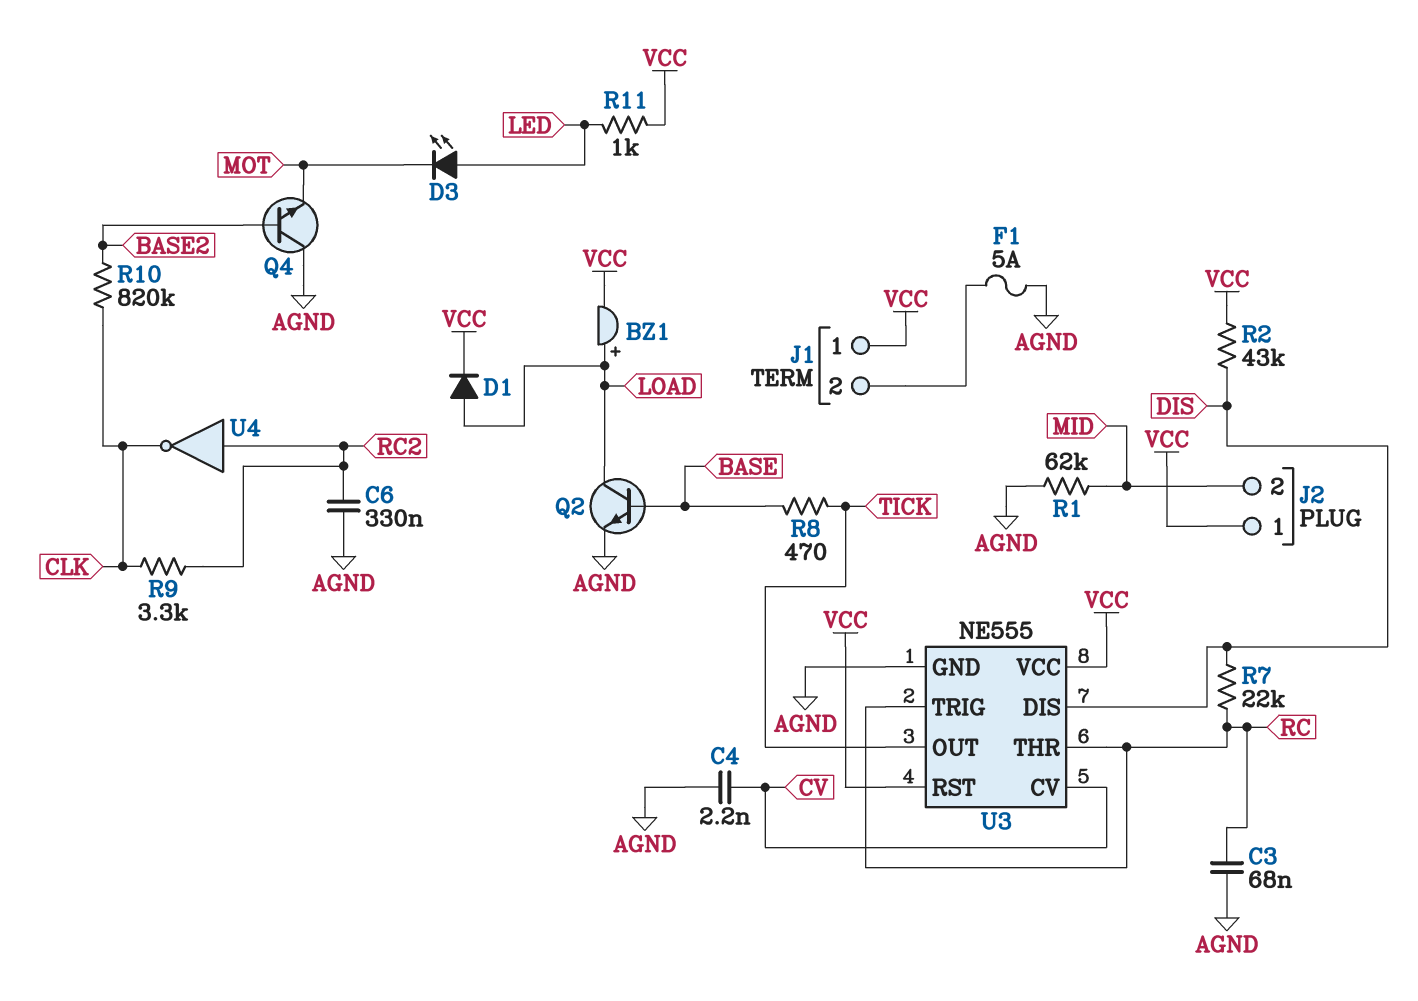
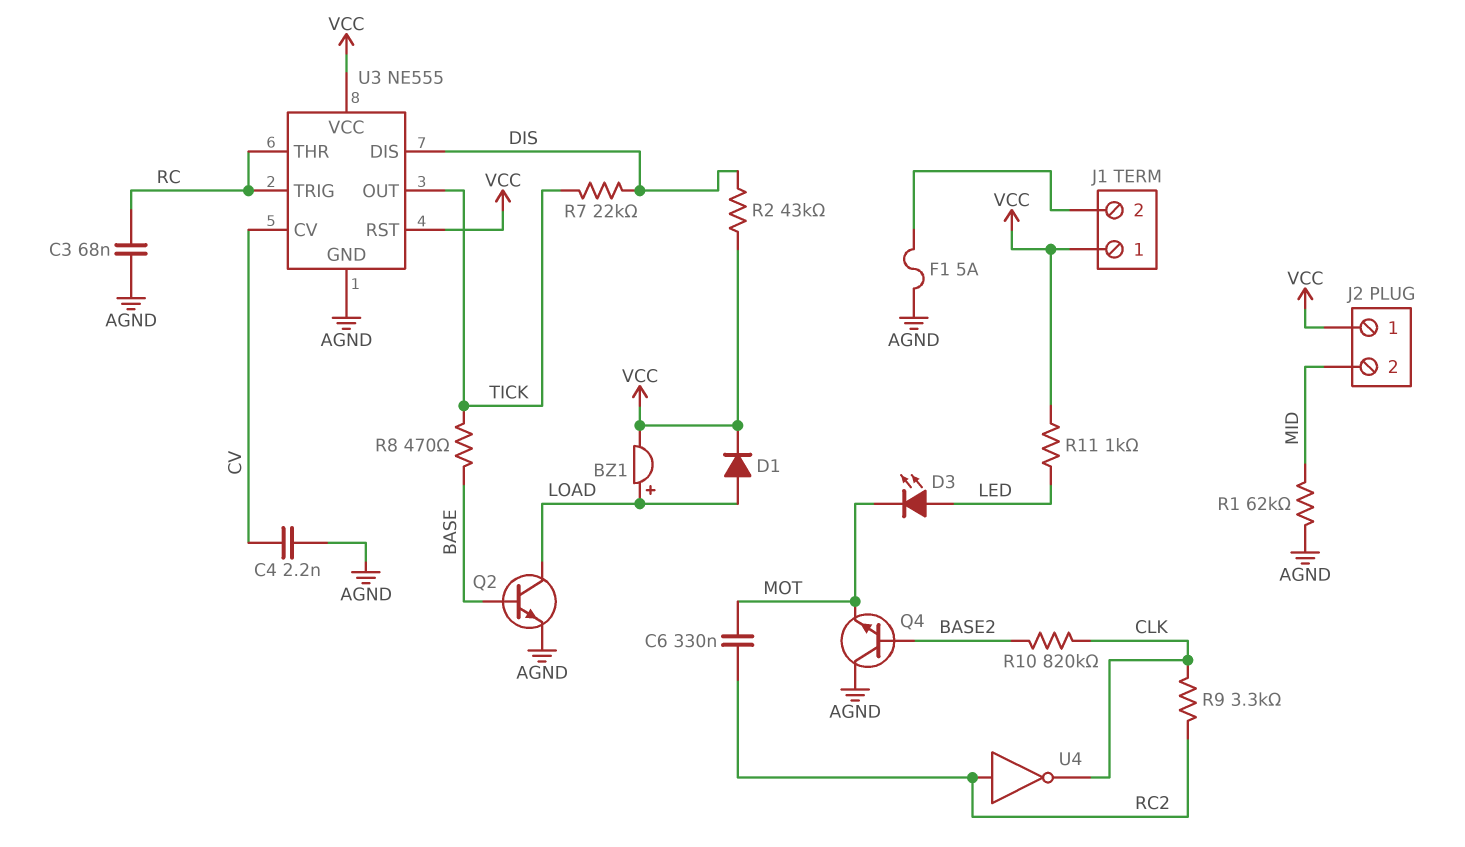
C6: 330nF (AGND, RC2) -> 330nF (MOT, RC2)
R7: 22k (DIS, RC) -> 22k (DIS, TICK)

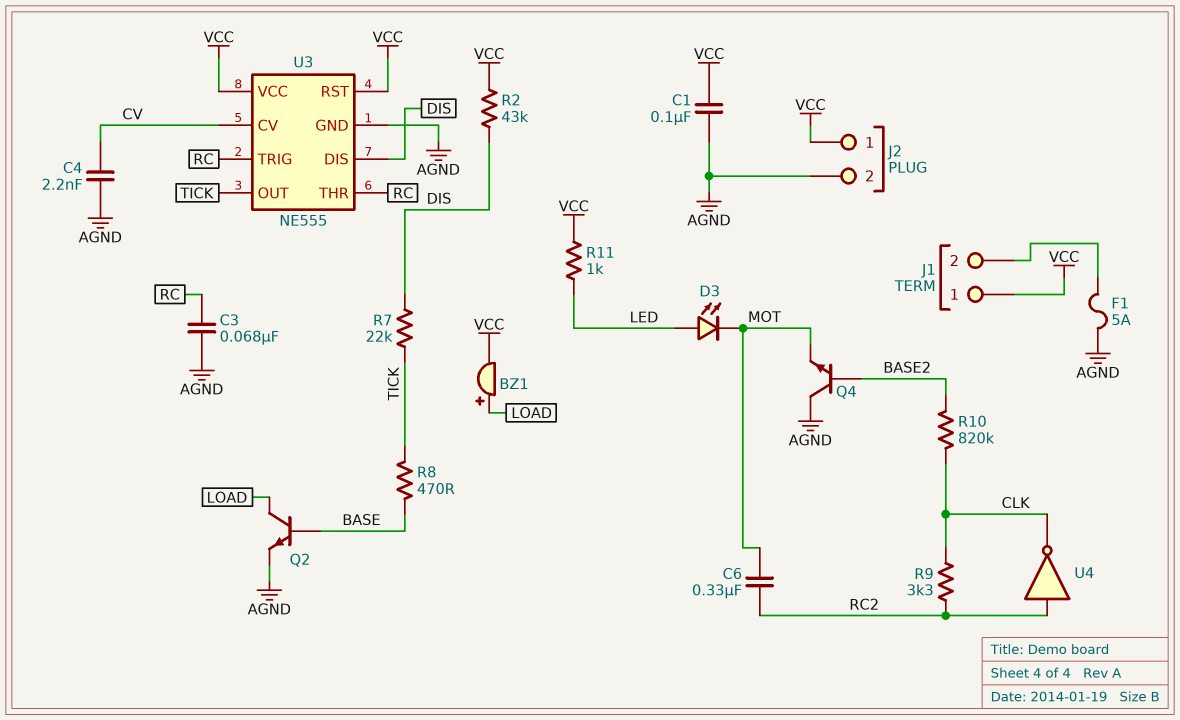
C1: none -> 100nF (AGND, VCC)
D1: diode (A LOAD, K VCC) -> none
J2 pin 2: MID -> AGND
R1: 62k (AGND, MID) -> none

